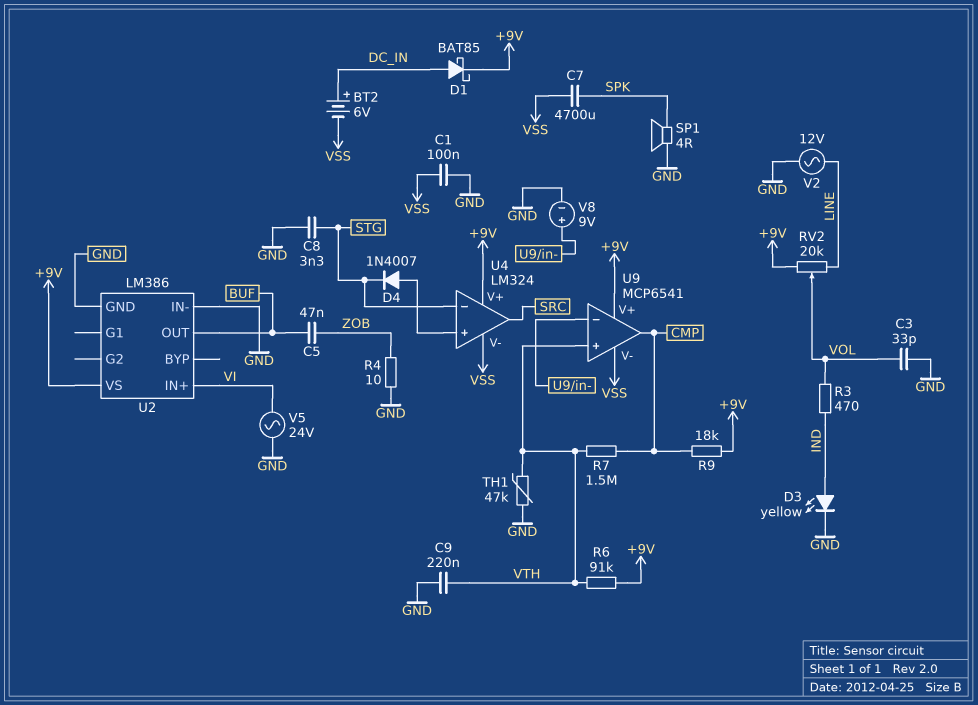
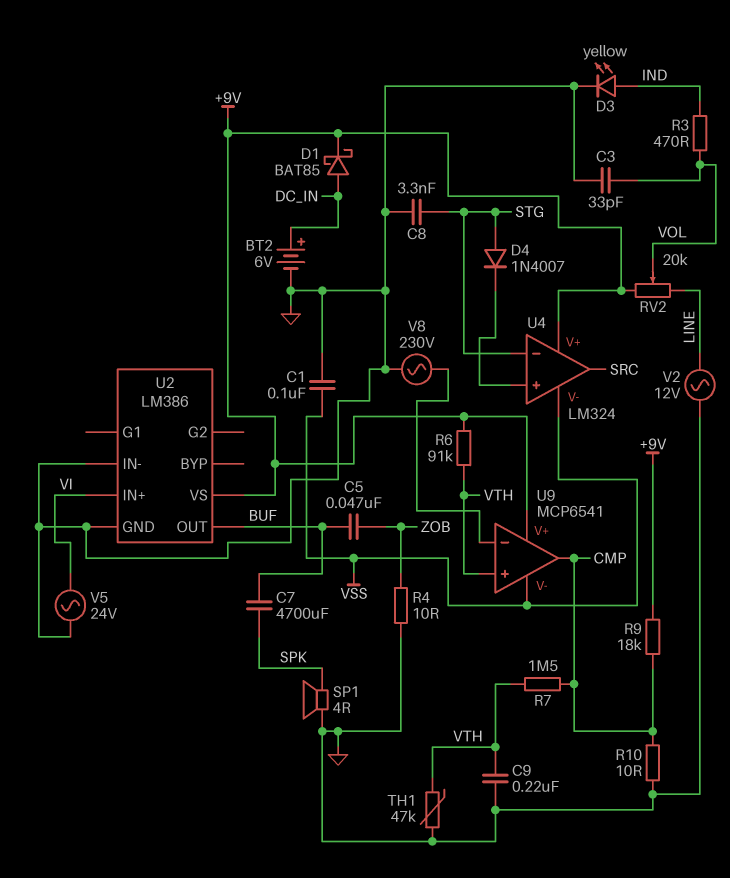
BT2: 6V (plus DC_IN, minus VSS) -> 6V (plus DC_IN, minus GND)
C7: 4700uF (SPK, VSS) -> 4700uF (BUF, SPK)
D4: diode 1N4007 (A U4/in+, K STG) -> diode 1N4007 (A STG, K U4/in+)
R10: none -> 10 (CMP, GND)
V8: 9V (plus U9/in-, minus GND) -> AC 230V (GND, U9/in-)

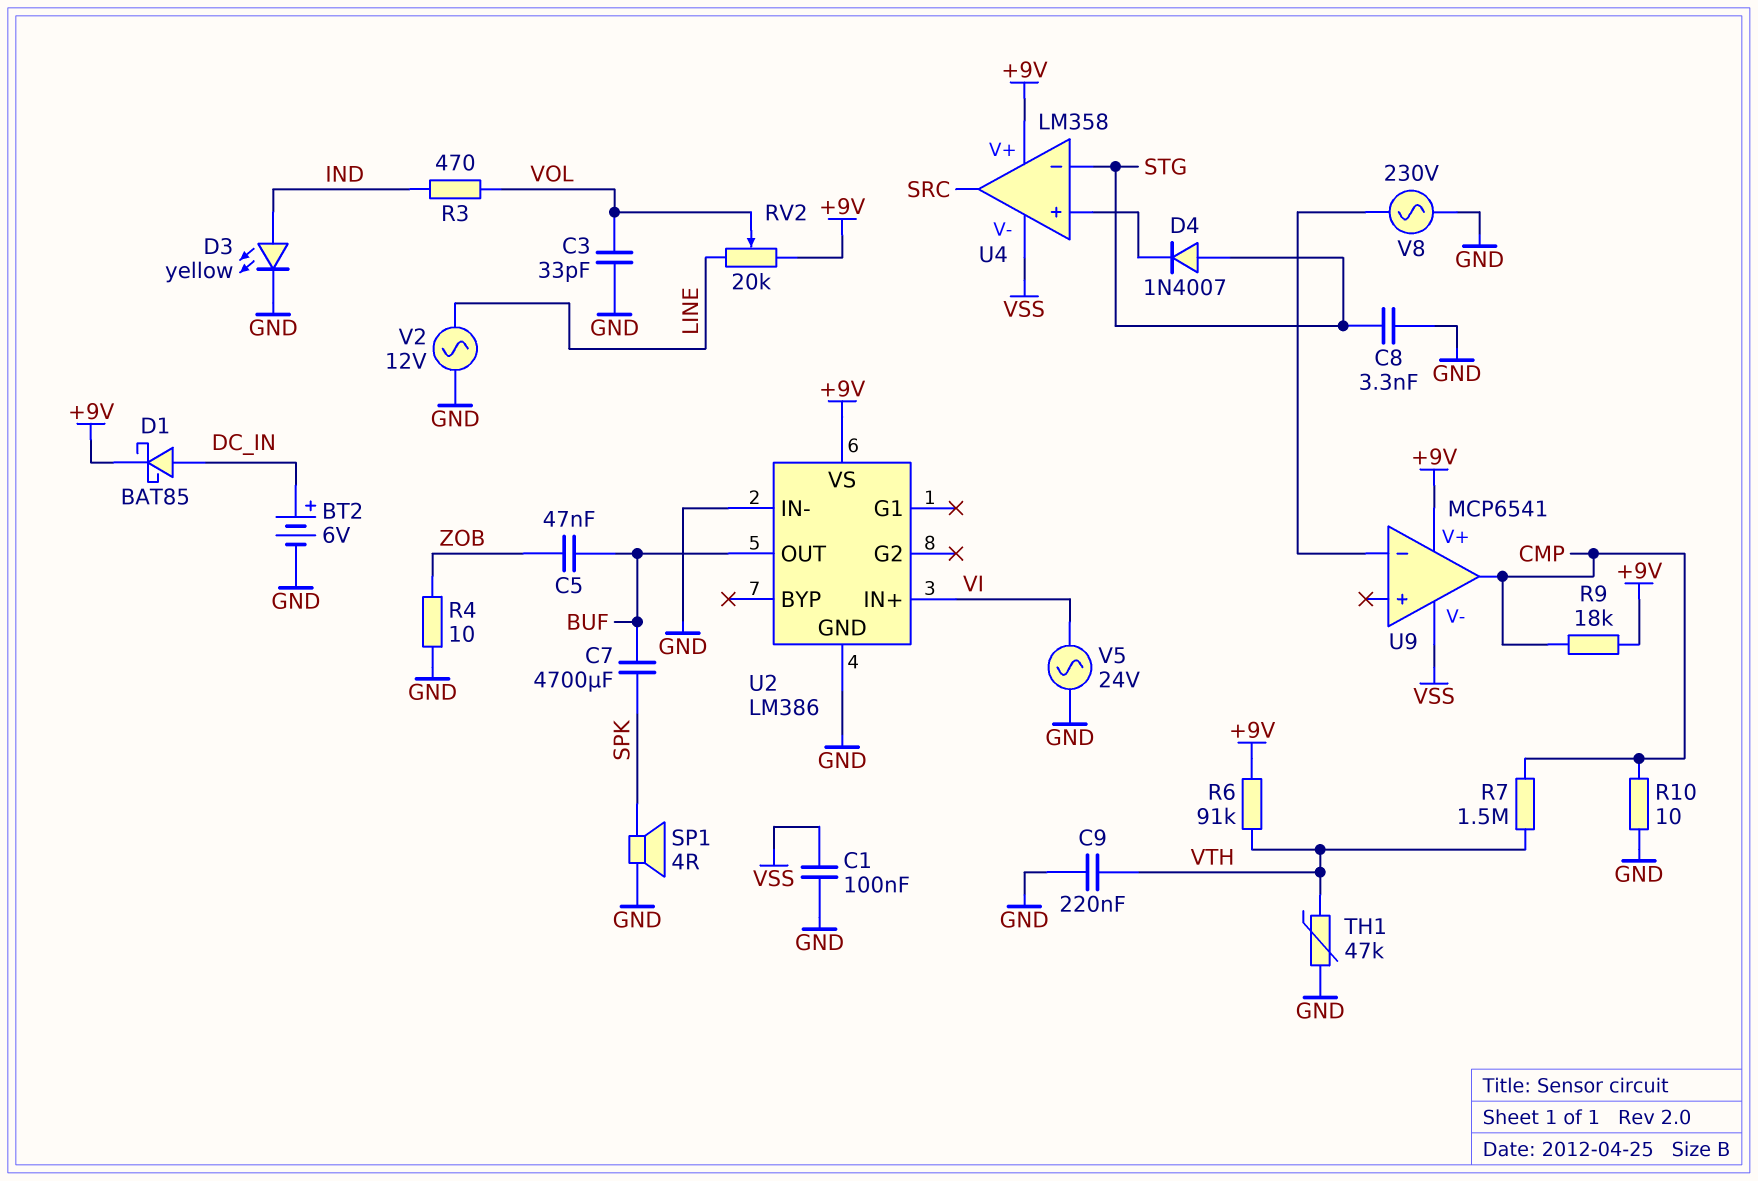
U4: LM324 -> LM358
U9 pin in+: VTH -> none

